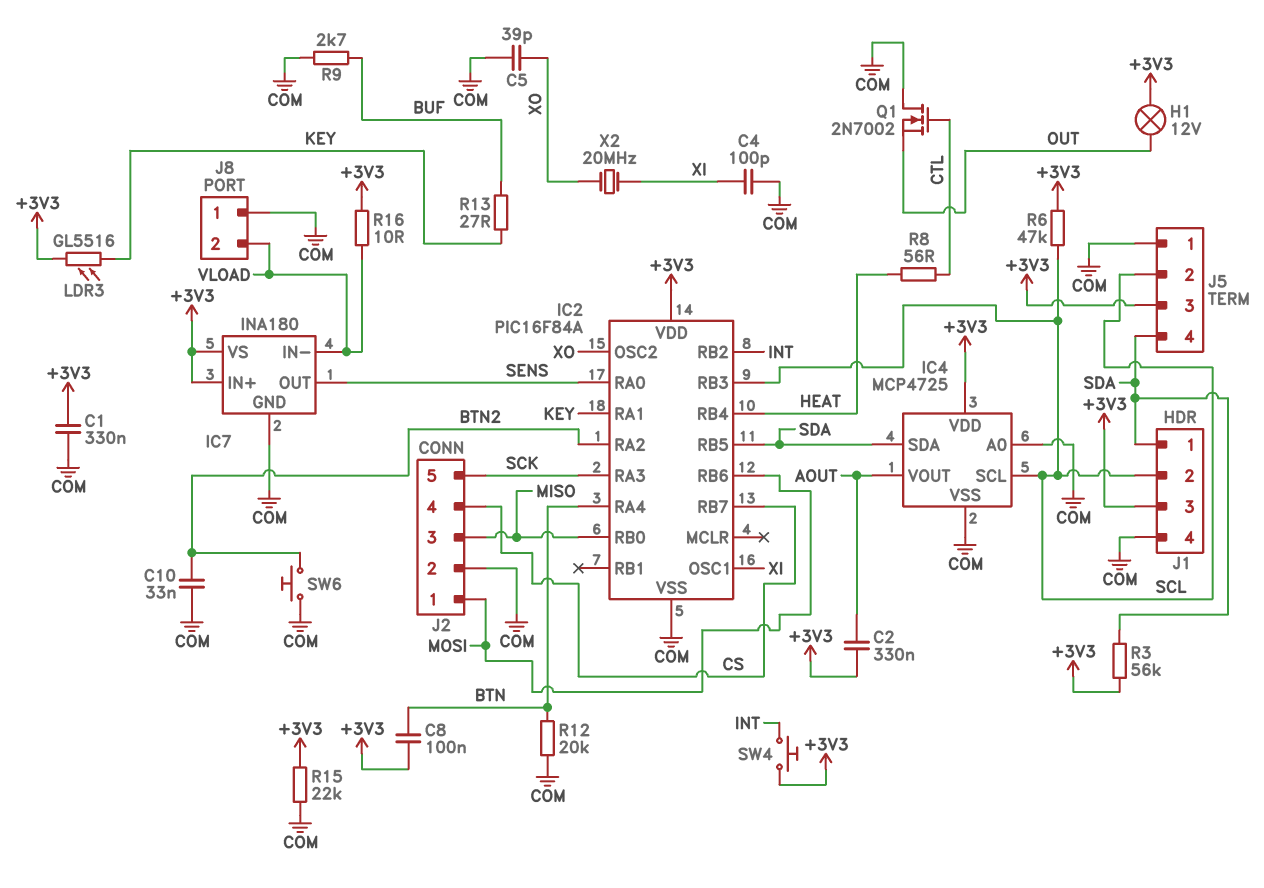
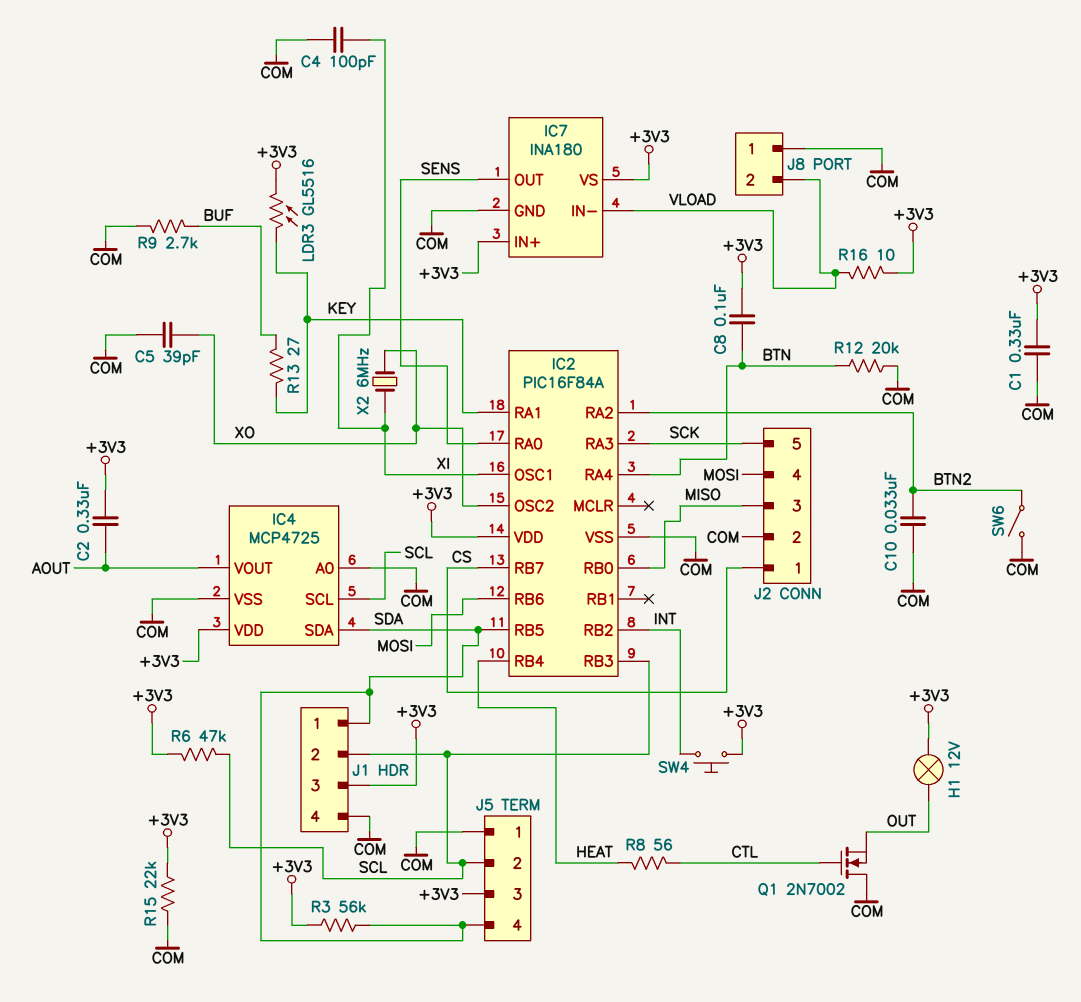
J2 pin 1: MOSI -> CS
J2 pin 4: CS -> MOSI
SW6: button (BTN2, COM) -> switch (BTN2, COM)
X2: 20MHz (XI, XO) -> 6MHz (XI, XO)

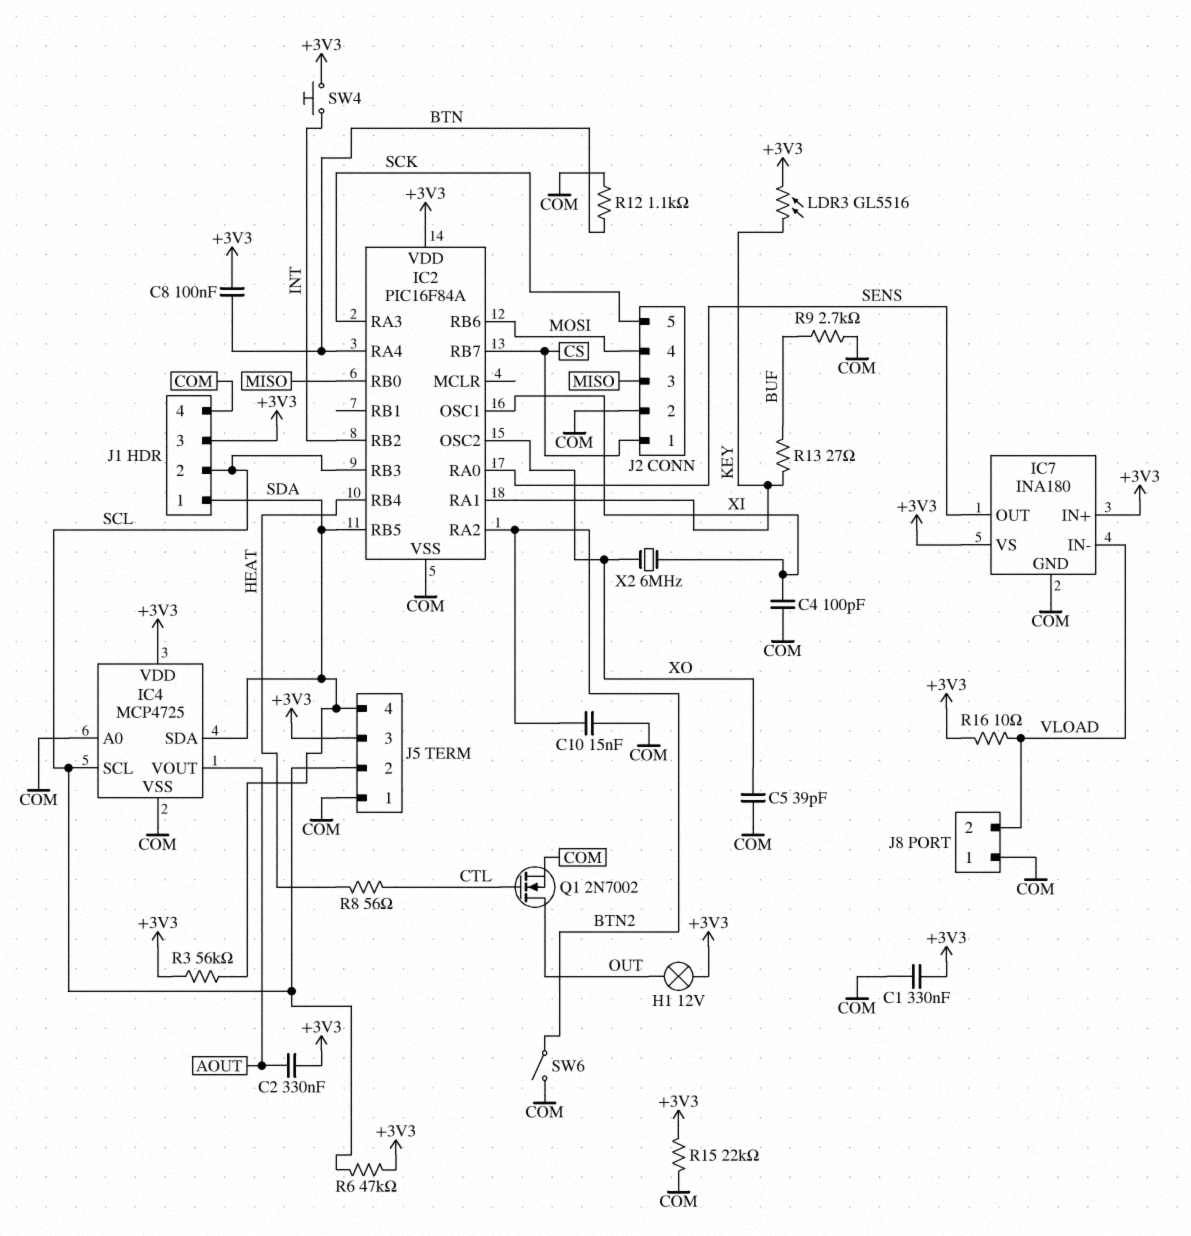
C10: 33nF (BTN2, COM) -> 15nF (BTN2, COM)
Q1: NMOS 2N7002 (G CTL, D COM, S OUT) -> NMOS 2N7002 (G CTL, D OUT, S COM)
R12: 20k (BTN, COM) -> 1.1k (BTN, COM)

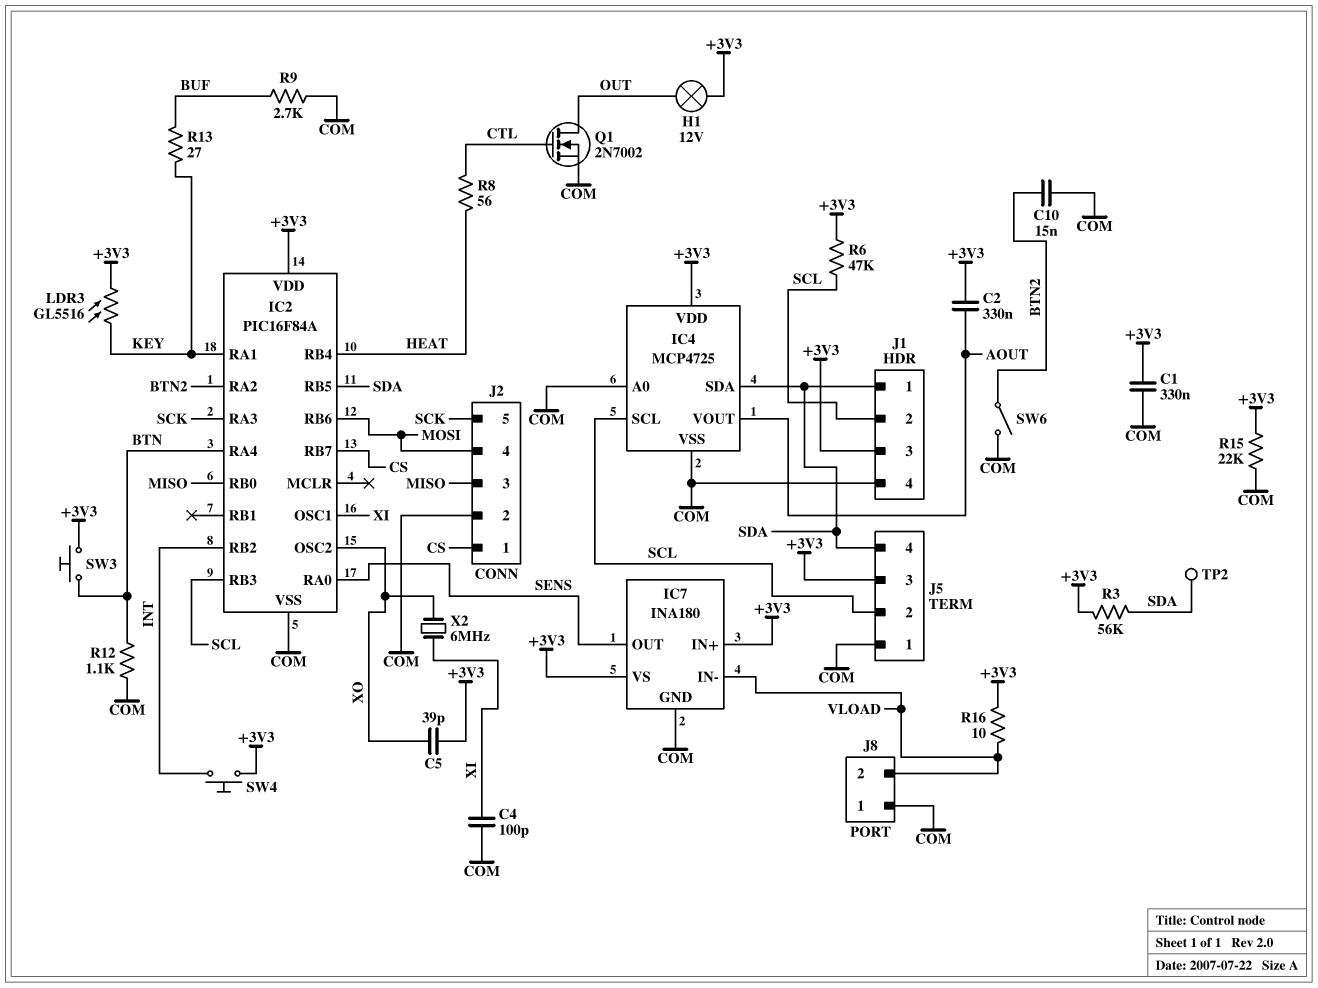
C5: 39pF (COM, XO) -> 39pF (+3V3, XO)
C8: 100nF (+3V3, BTN) -> none
SW3: none -> button (+3V3, BTN)
TP2: none -> test point (SDA)

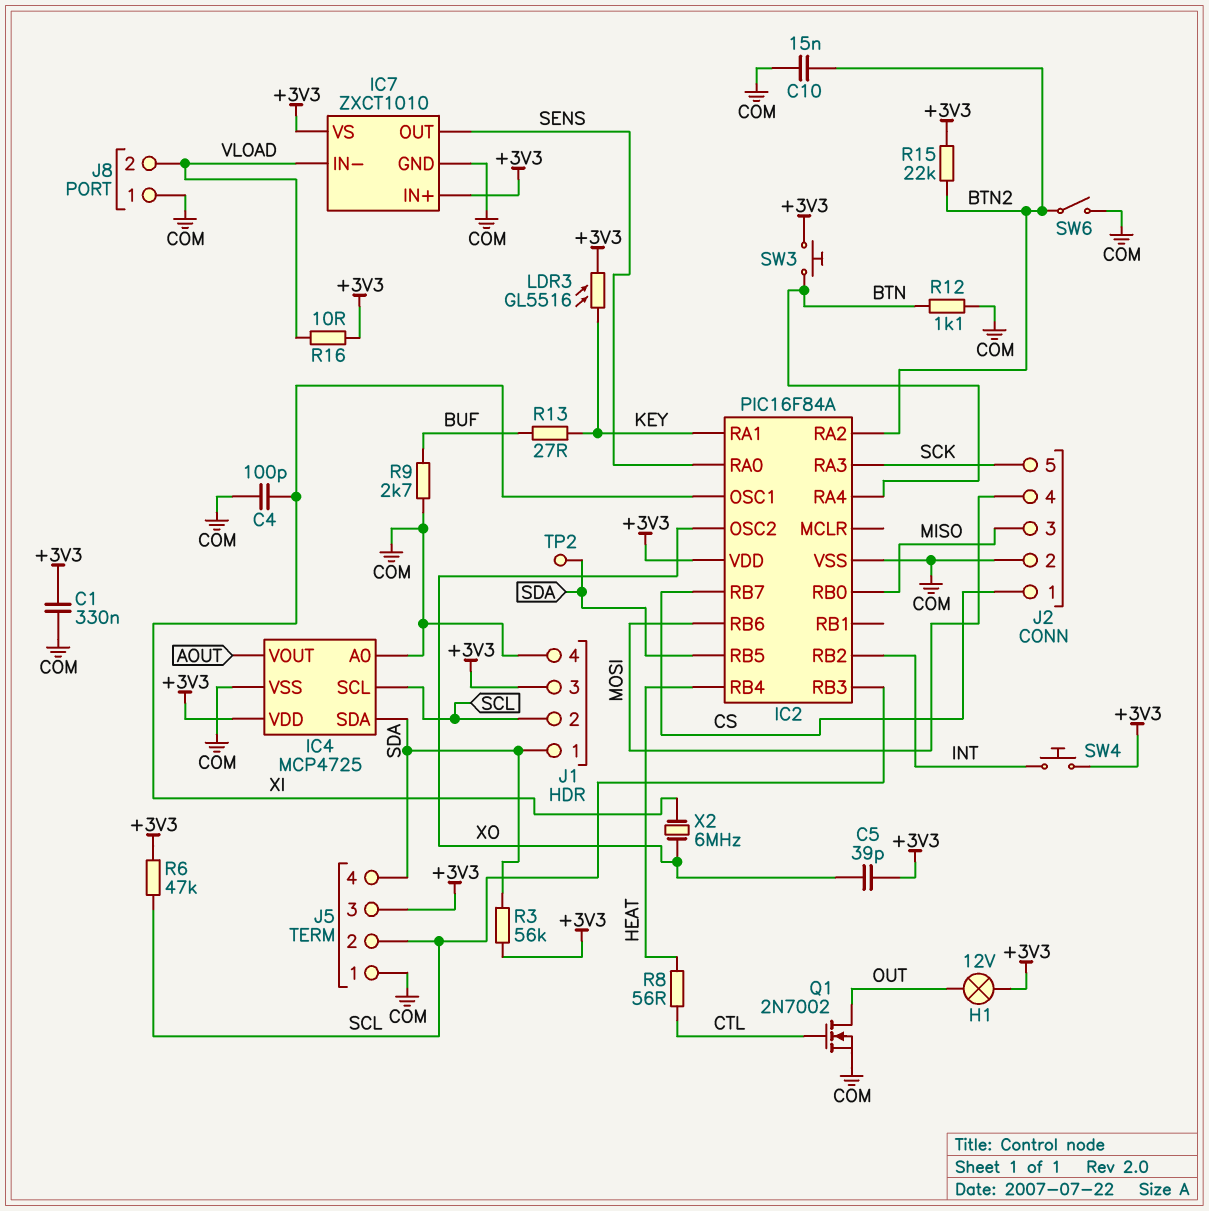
C2: 330nF (+3V3, AOUT) -> none
IC7: INA180 -> ZXCT1010
R15: 22k (+3V3, COM) -> 22k (+3V3, BTN2)

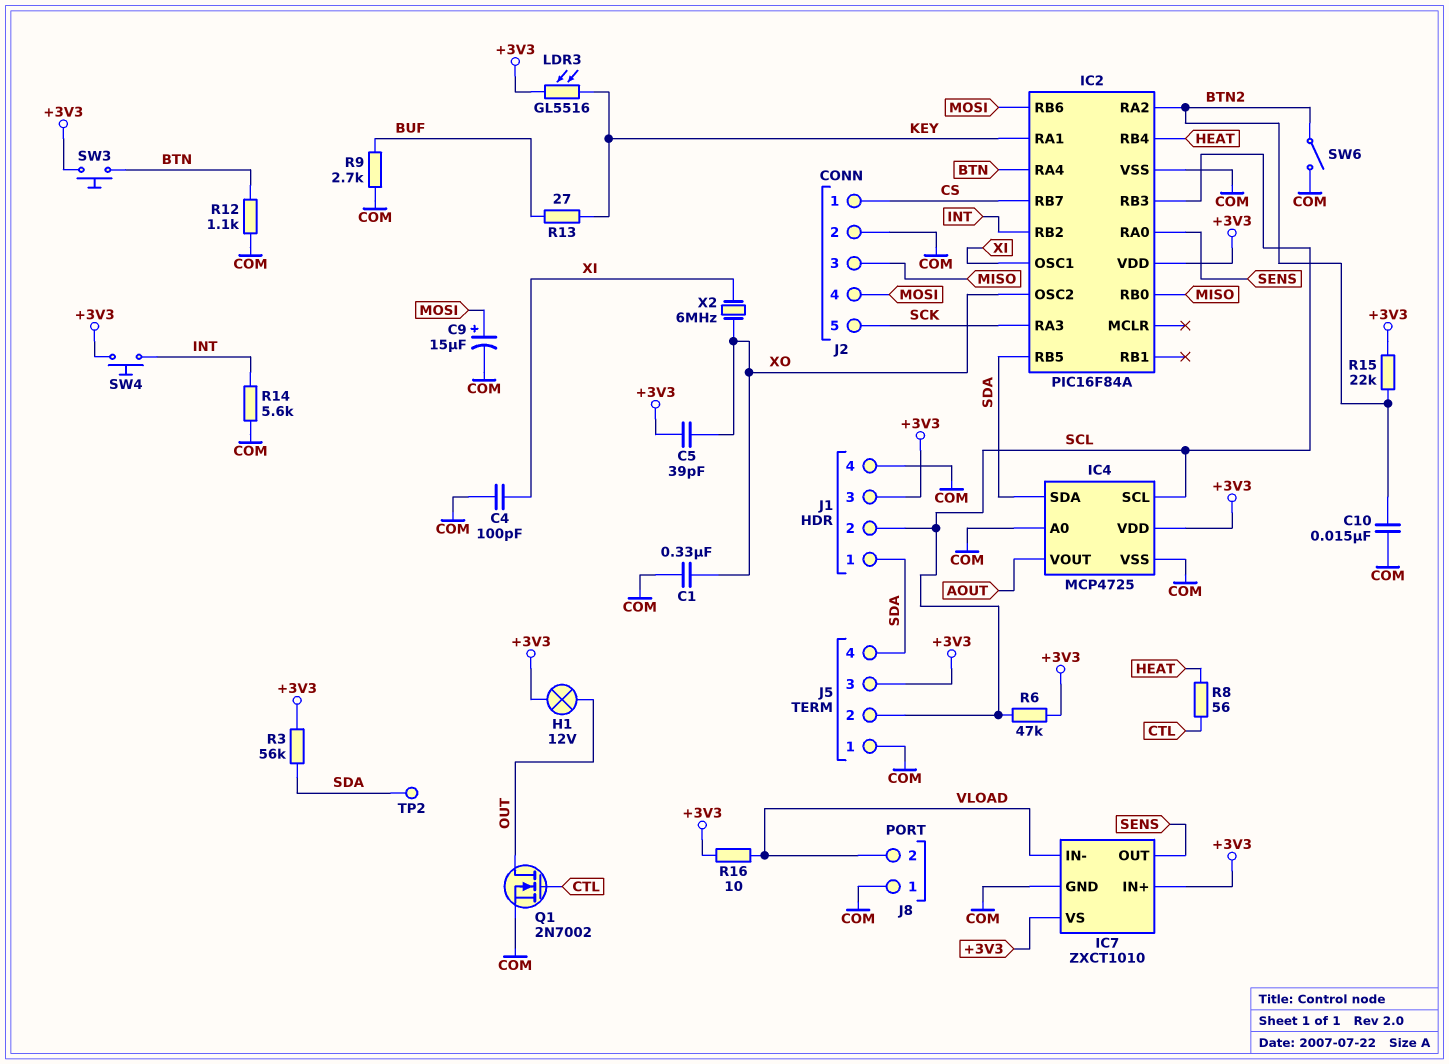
C1: 330nF (+3V3, COM) -> 330nF (COM, XO)
C9: none -> 15uF (plus MOSI, minus COM)
R14: none -> 5.6k (COM, INT)

